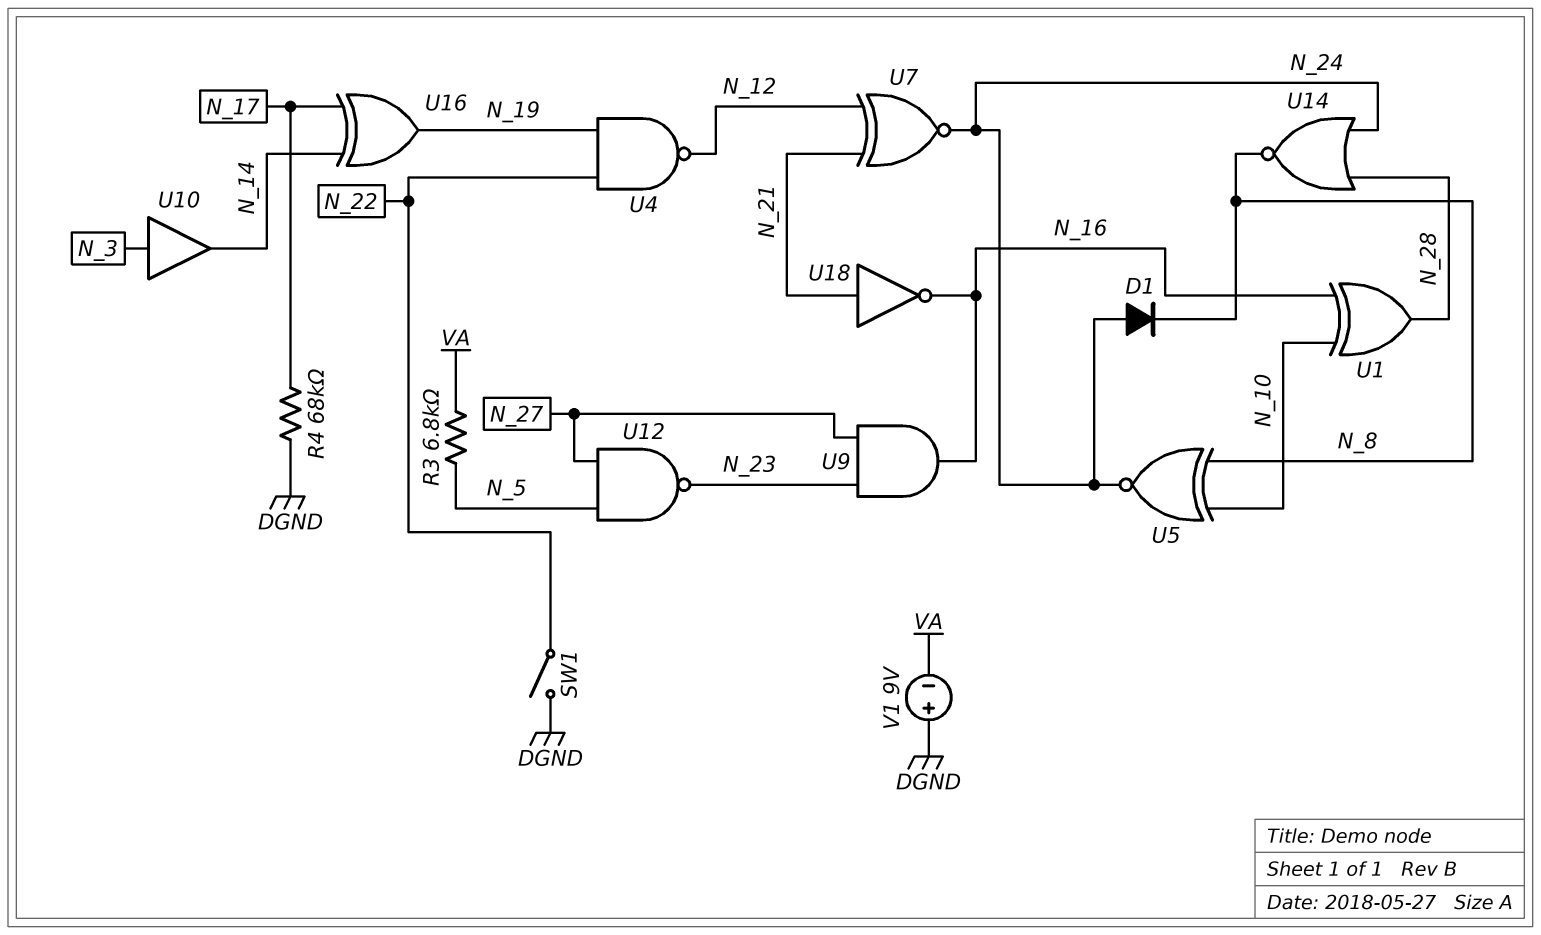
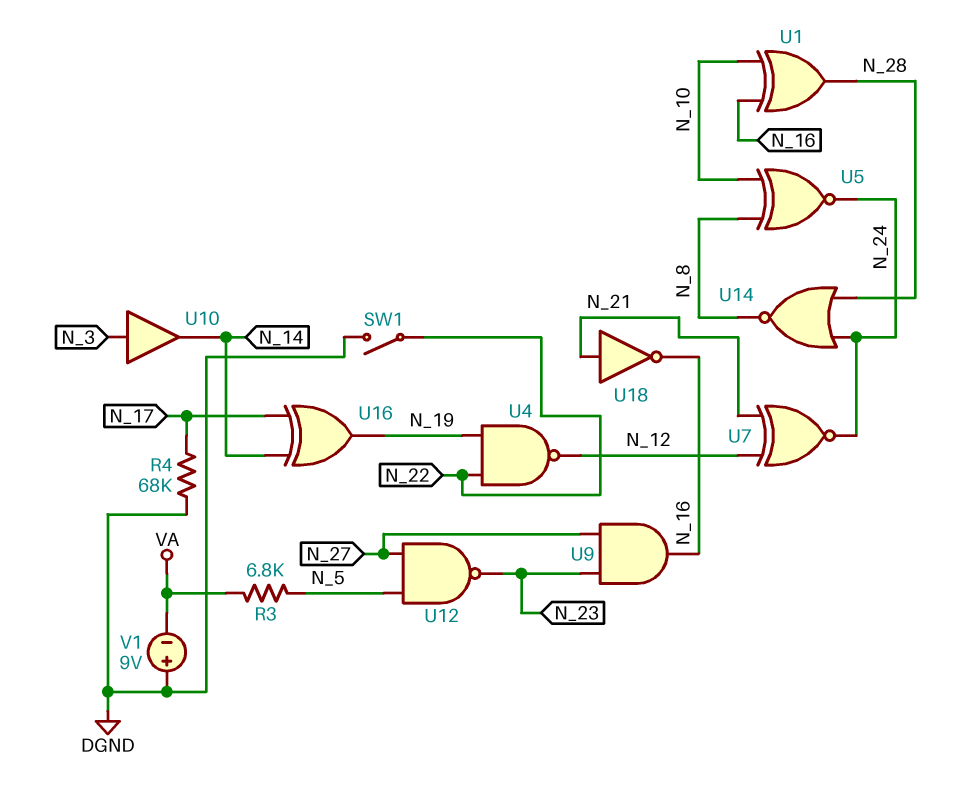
D1: diode (A N_24, K N_8) -> none

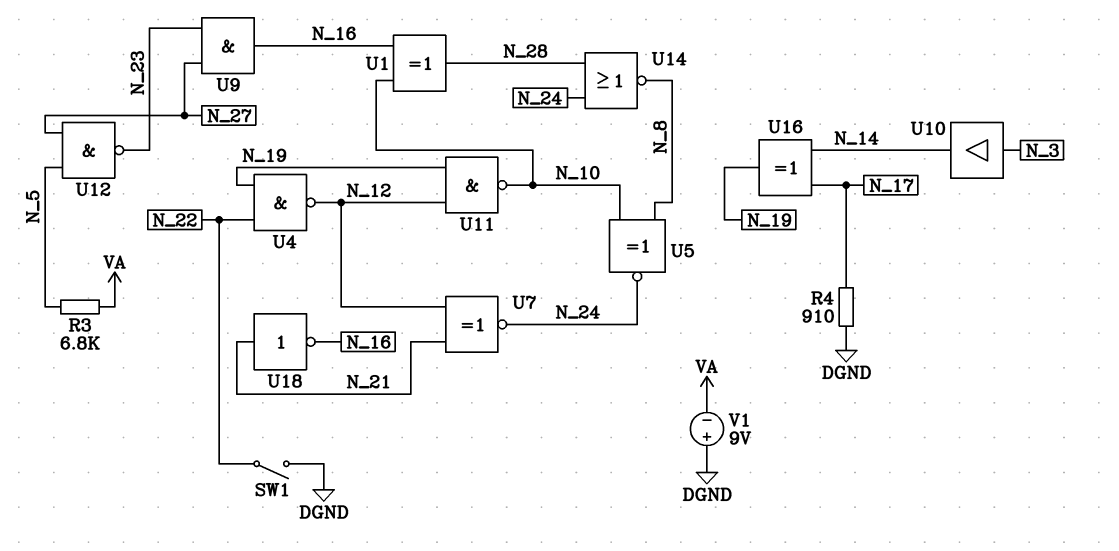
R4: 68k (DGND, N_17) -> 910 (DGND, N_17)
U11: none -> NAND (in N_12, in N_19, out N_10)

